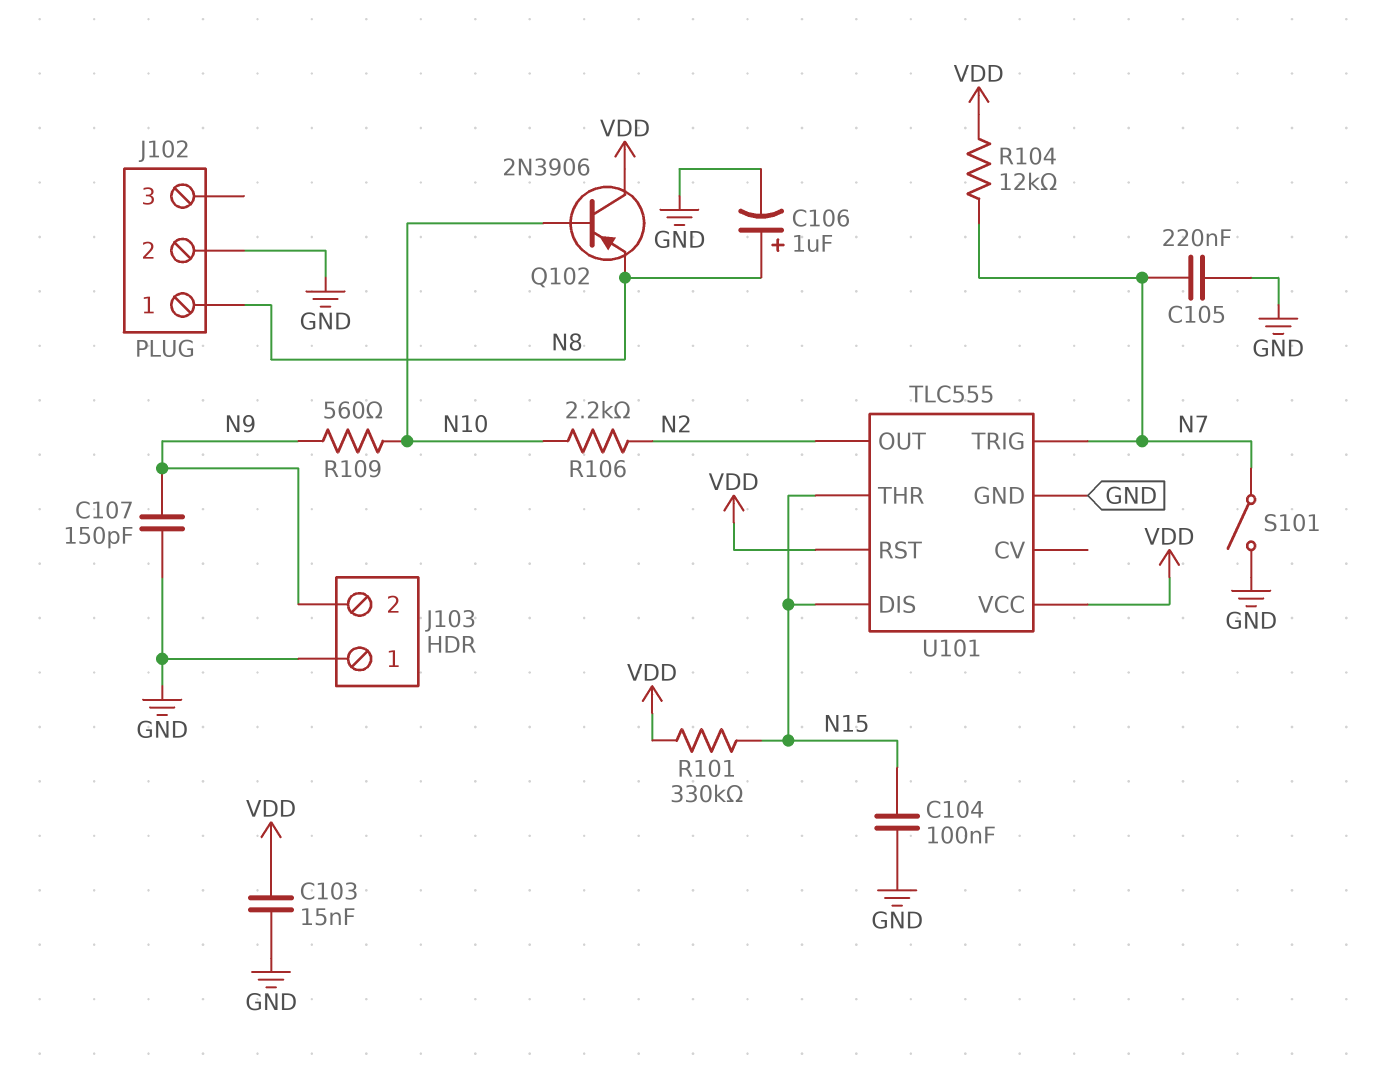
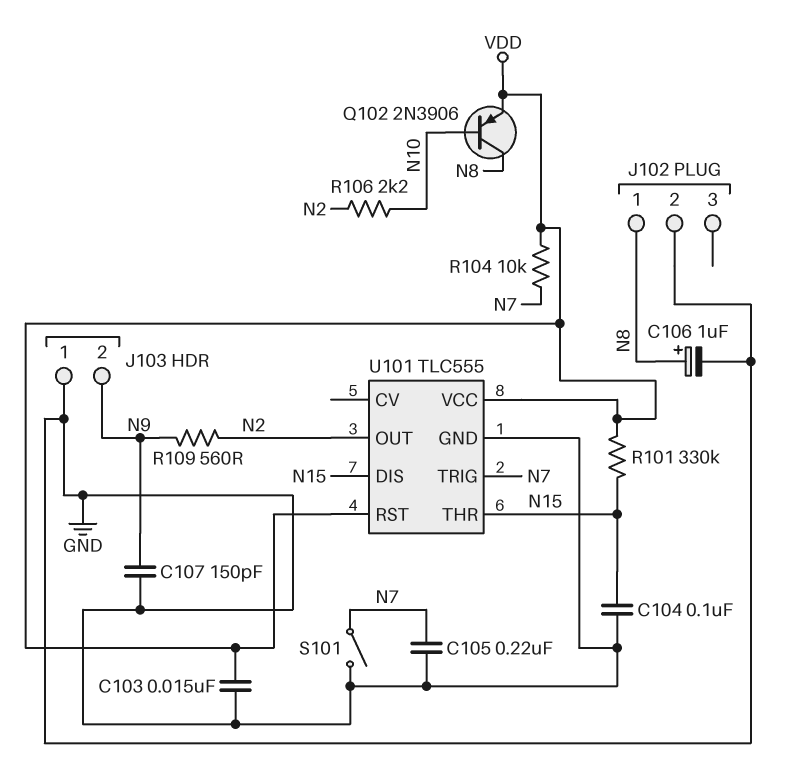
Q102: PNP 2N3906 (B N10, C VDD, E N8) -> PNP 2N3906 (B N10, C N8, E VDD)
R104: 12k (N7, VDD) -> 10k (N7, VDD)
R109: 560 (N9, N10) -> 560 (N2, N9)

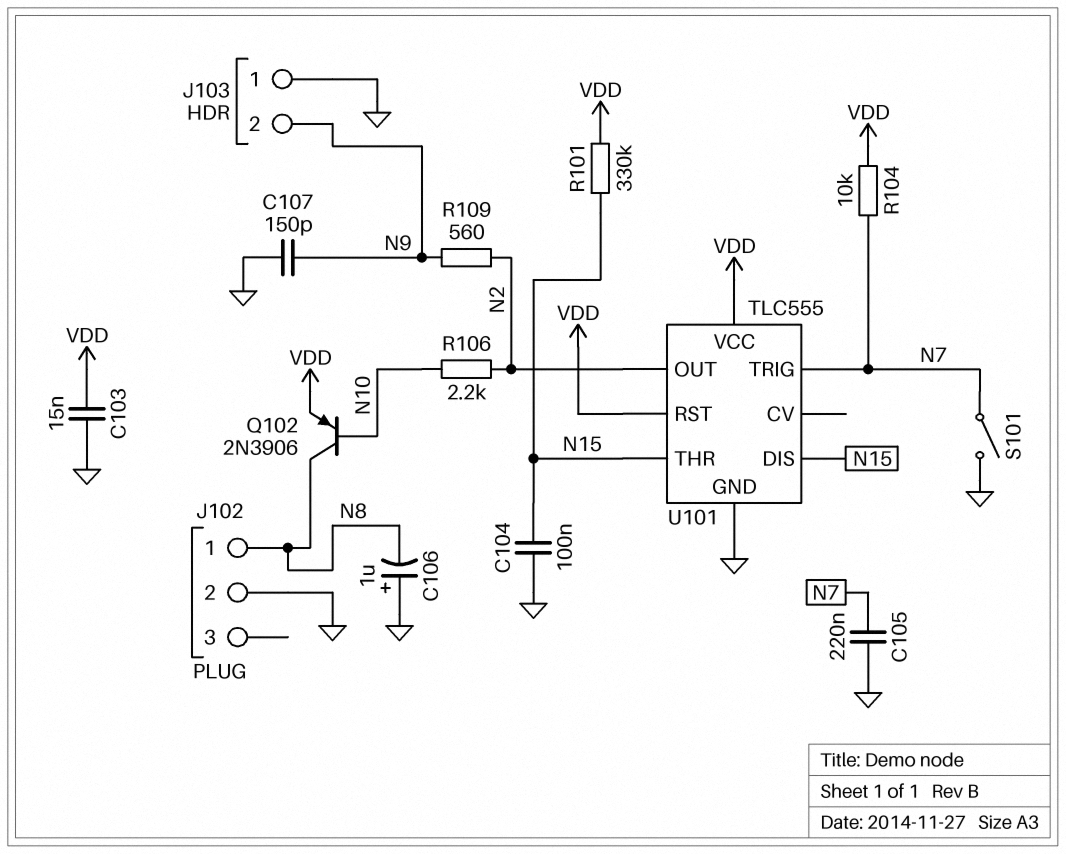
C106: 1uF (plus N8, minus GND) -> 1uF (plus GND, minus N8)

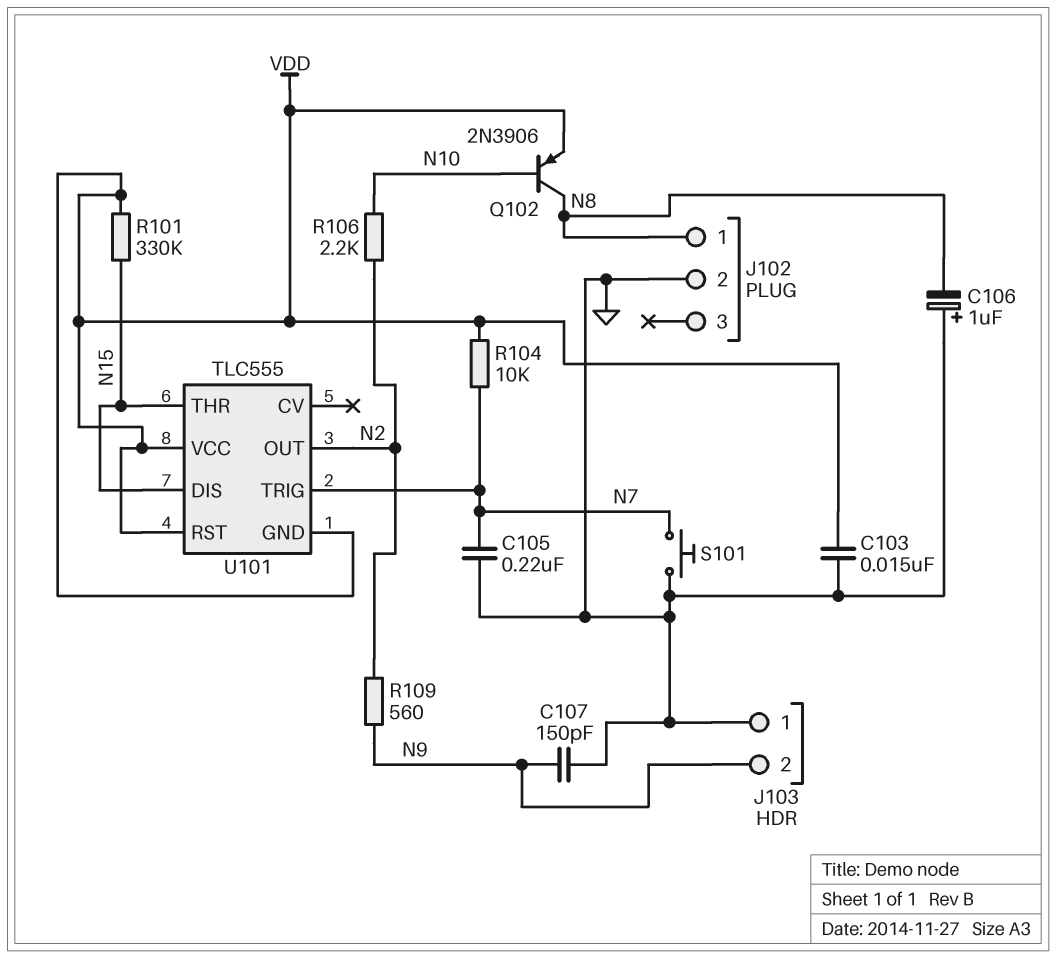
C104: 100nF (GND, N15) -> none
S101: switch (GND, N7) -> button (GND, N7)
U101 pin GND: GND -> VDD

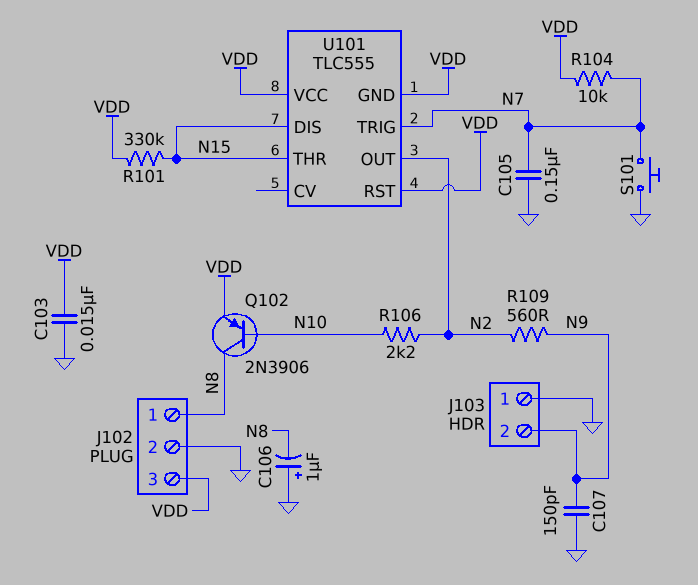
C105: 220nF (GND, N7) -> 150nF (GND, N7)
J102 pin 3: none -> VDD

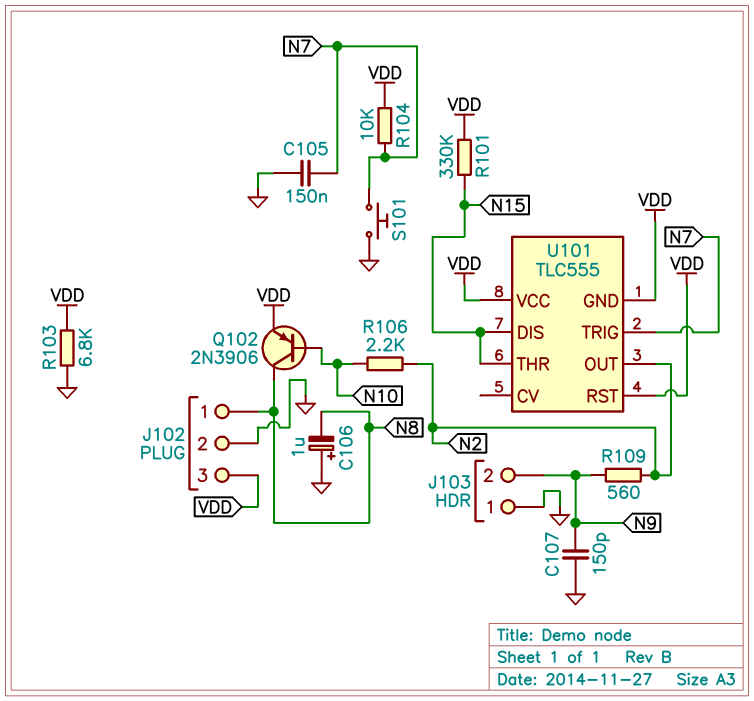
C103: 15nF (GND, VDD) -> none
R103: none -> 6.8k (GND, VDD)

